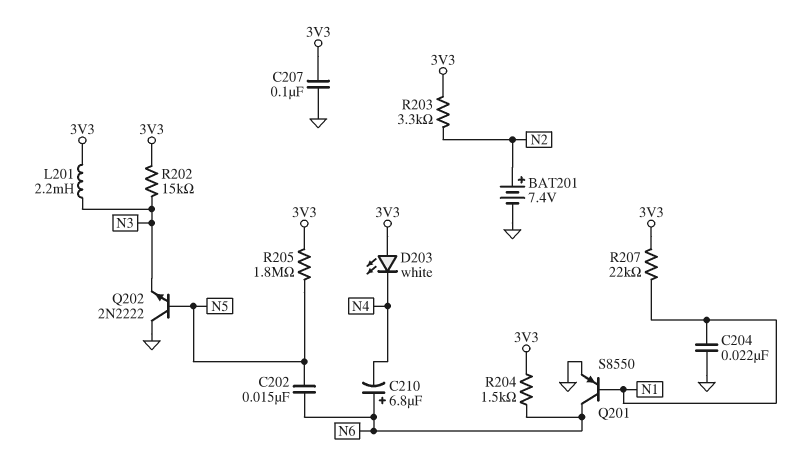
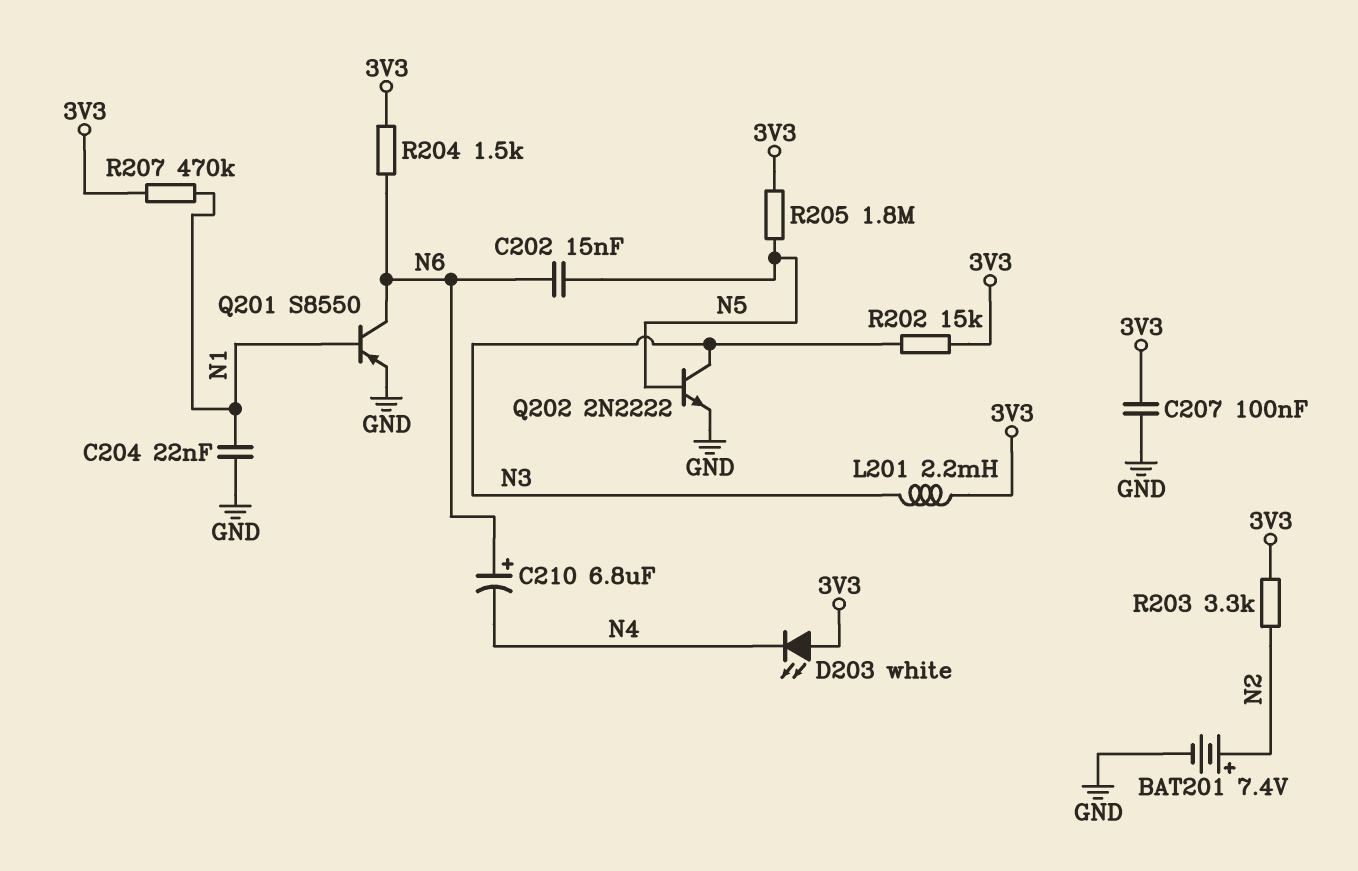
Q202: NPN 2N2222 (B N5, C GND, E N3) -> NPN 2N2222 (B N5, C N3, E GND)
R207: 22k (3V3, N1) -> 470k (3V3, N1)

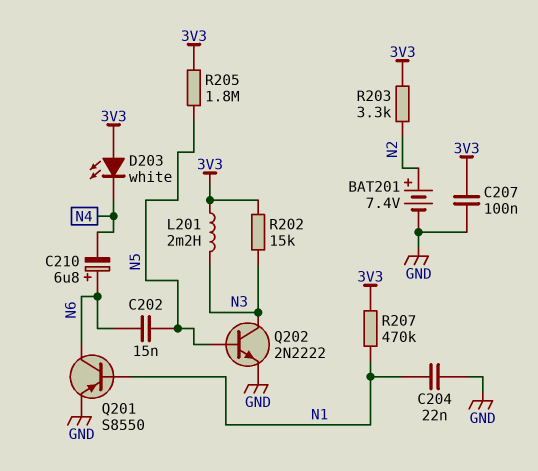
R204: 1.5k (3V3, N6) -> none

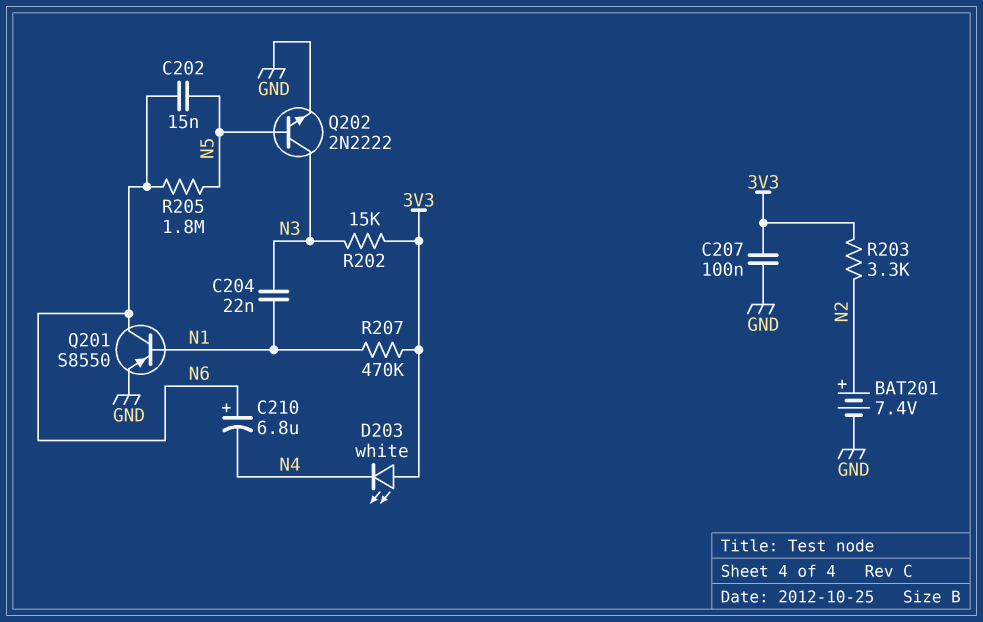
C204: 22nF (GND, N1) -> 22nF (N1, N3)
L201: 2.2mH (3V3, N3) -> none
R205: 1.8M (3V3, N5) -> 1.8M (N5, N6)

